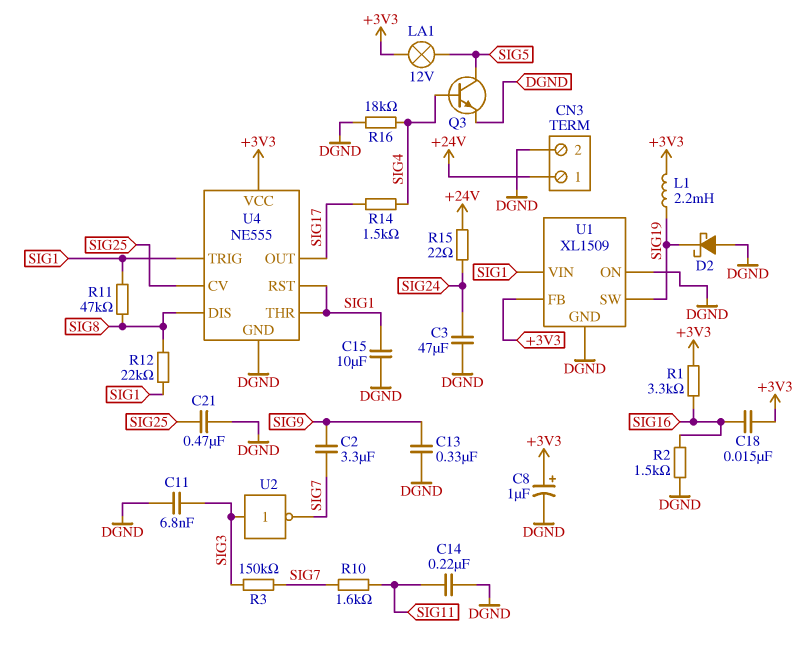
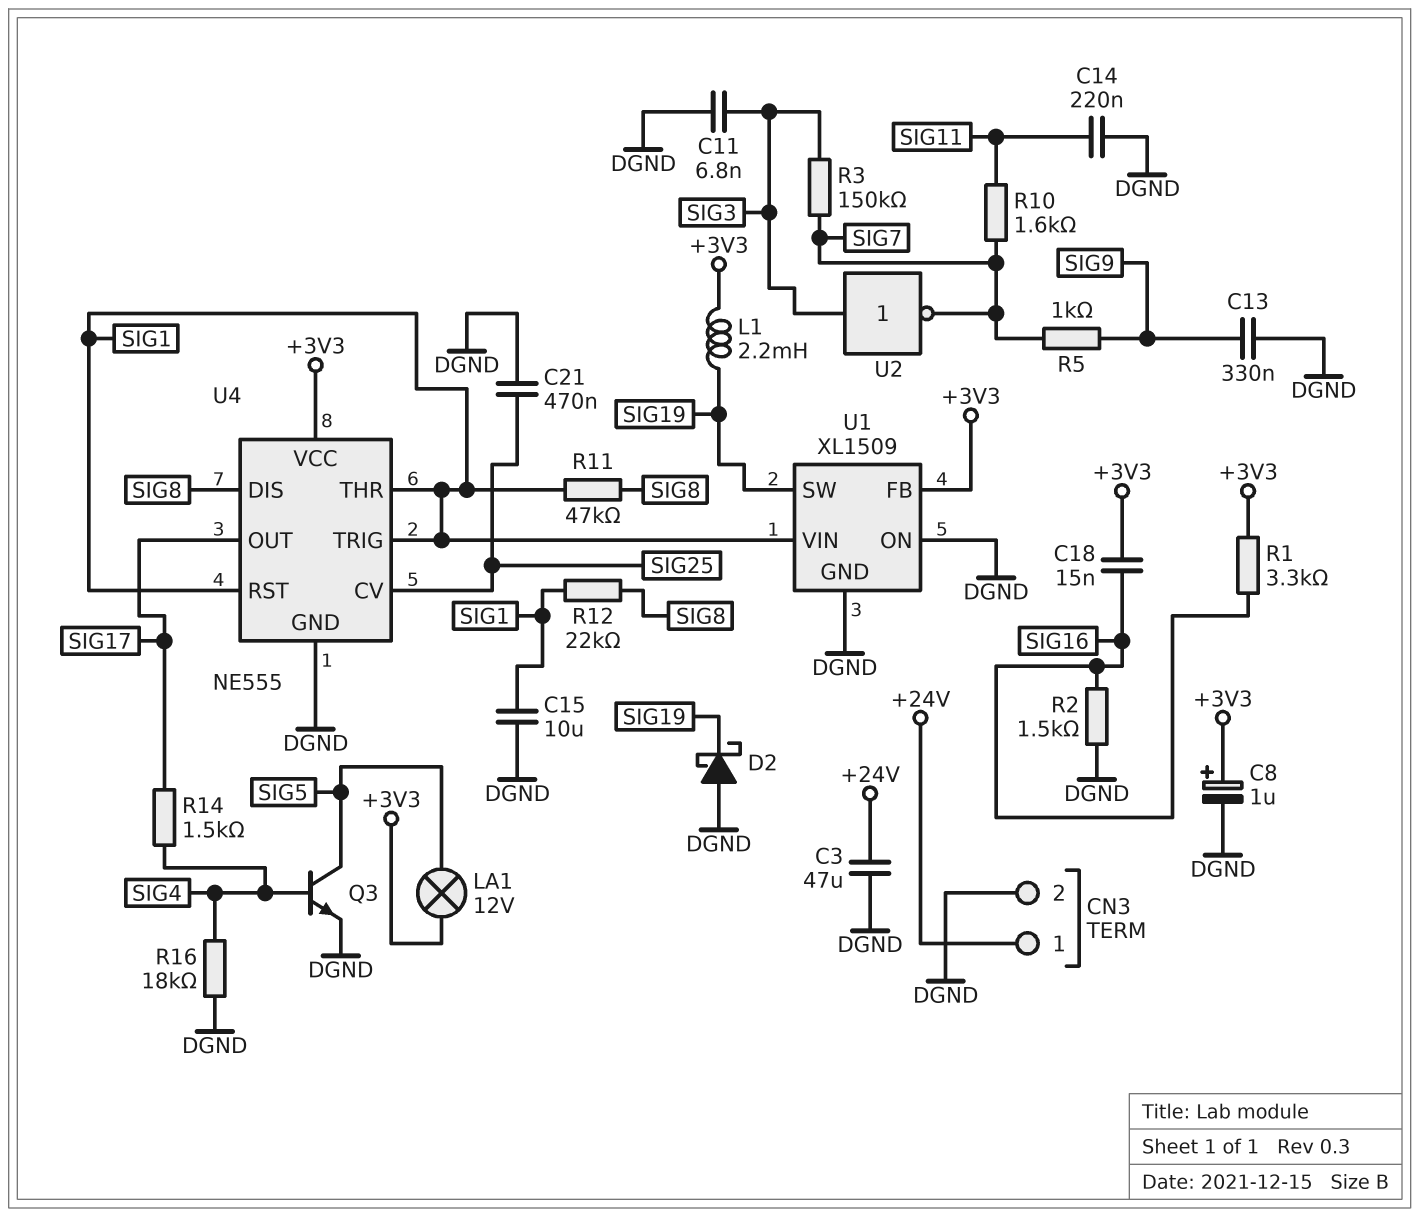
C2: 3.3uF (SIG7, SIG9) -> none
C3: 47uF (DGND, SIG24) -> 47uF (+24V, DGND)
R5: none -> 1k (SIG7, SIG9)
R15: 22 (+24V, SIG24) -> none

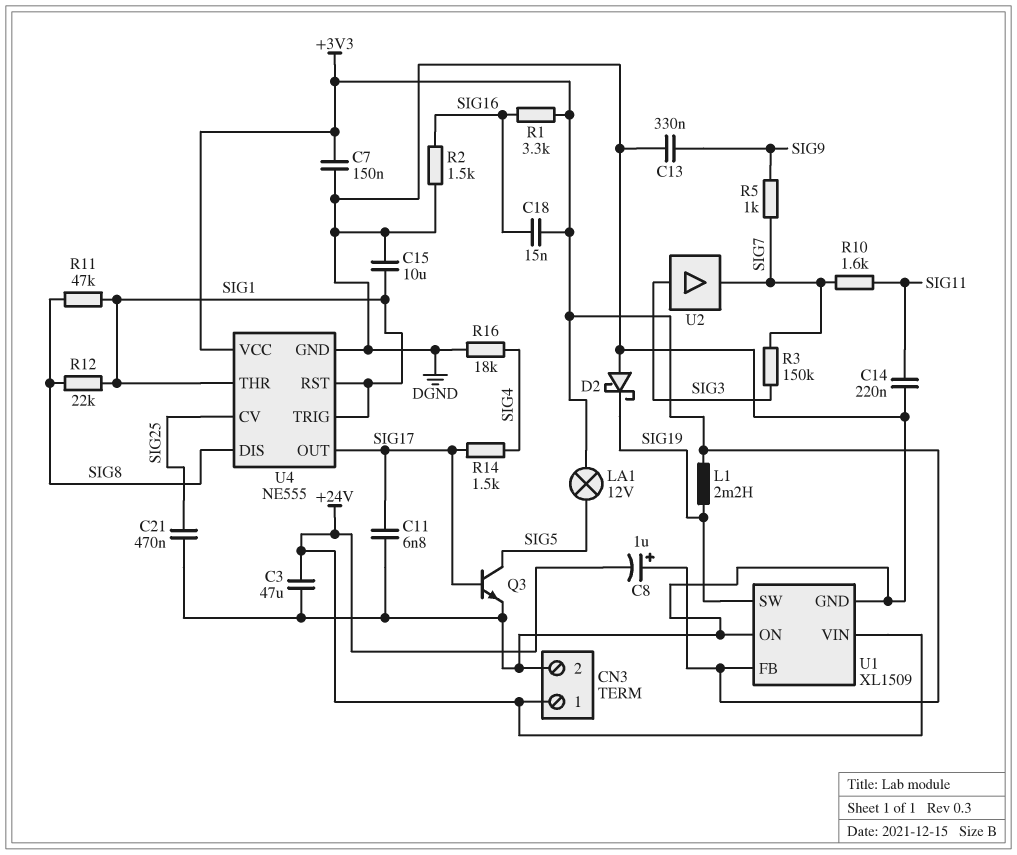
C7: none -> 150nF (+3V3, DGND)
C8: 1uF (plus +3V3, minus DGND) -> 1uF (plus +3V3, minus +24V)
C11: 6.8nF (DGND, SIG3) -> 6.8nF (DGND, SIG17)
Q3: NPN (B SIG4, C SIG5, E DGND) -> NPN (B SIG17, C SIG5, E DGND)
U1 pin VIN: SIG1 -> +24V
U2: NOT (in SIG3, out SIG7) -> buffer (in SIG3, out SIG7)

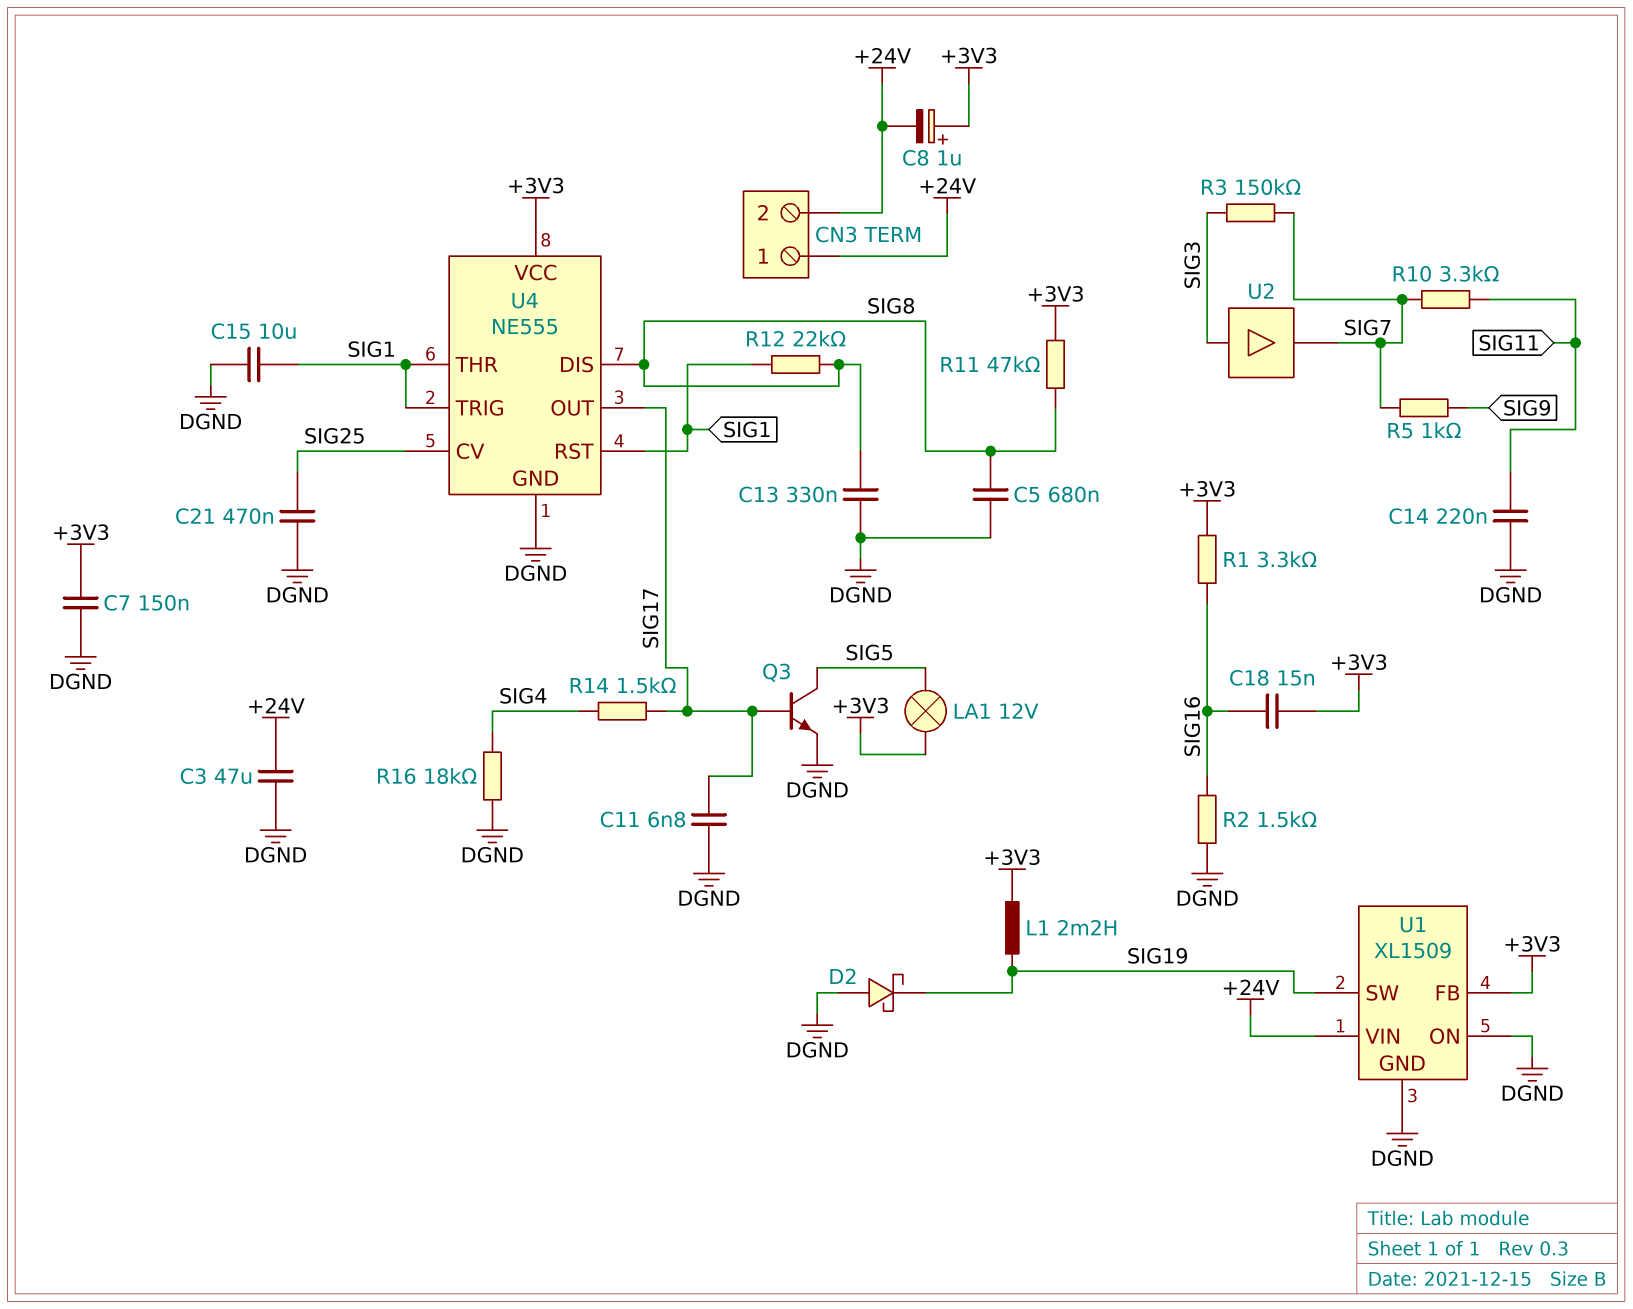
C5: none -> 680nF (DGND, SIG8)
C13: 330nF (DGND, SIG9) -> 330nF (DGND, SIG8)
CN3 pin 2: DGND -> +24V
R10: 1.6k (SIG7, SIG11) -> 3.3k (SIG7, SIG11)
R11: 47k (SIG1, SIG8) -> 47k (+3V3, SIG8)

